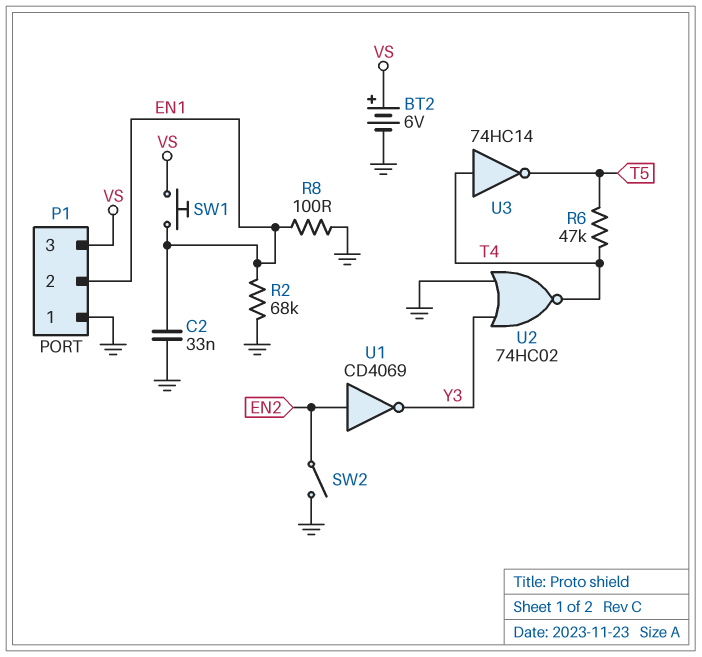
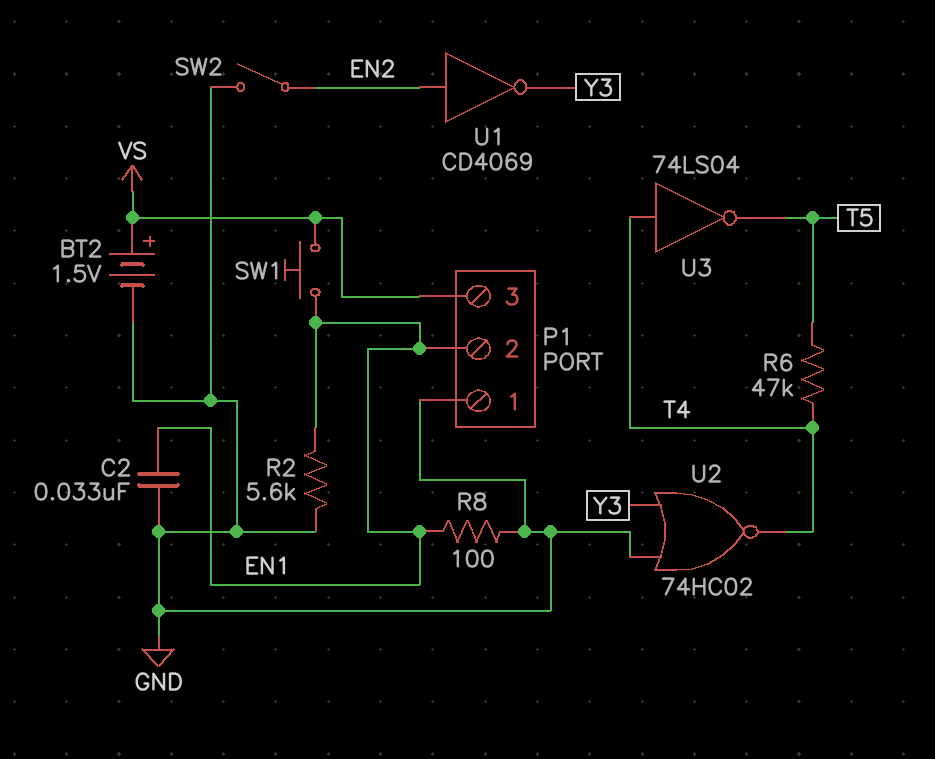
BT2: 6V (plus VS, minus GND) -> 1.5V (plus VS, minus GND)
R2: 68k (EN1, GND) -> 5.6k (EN1, GND)
U3: NOT 74HC14 (in T4, out T5) -> NOT 74LS04 (in T4, out T5)

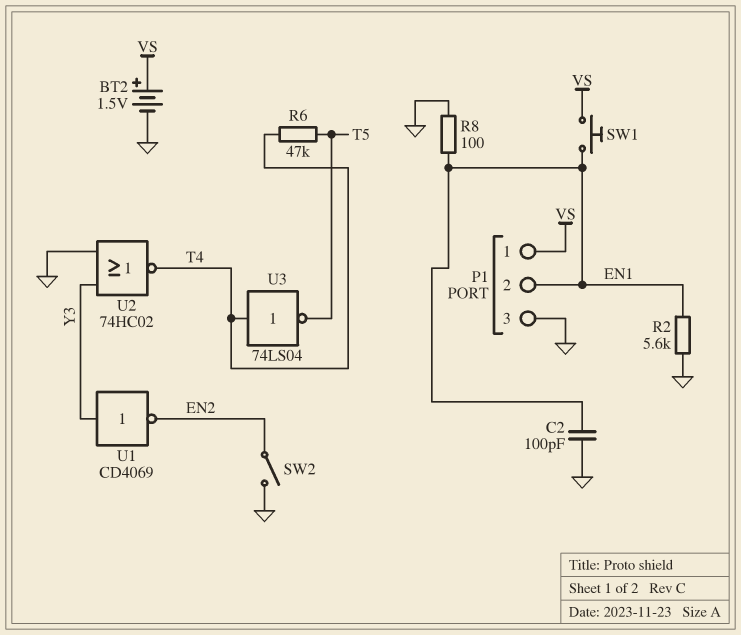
C2: 33nF (EN1, GND) -> 100pF (EN1, GND)
P1 pin 1: GND -> VS
P1 pin 3: VS -> GND
U1: NOT CD4069 (in EN2, out Y3) -> NOT CD4069 (in Y3, out EN2)

